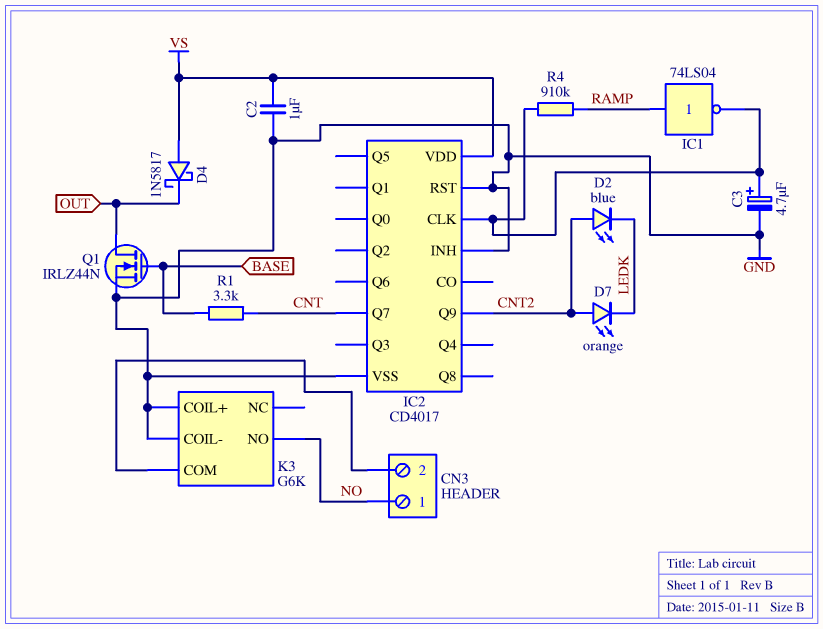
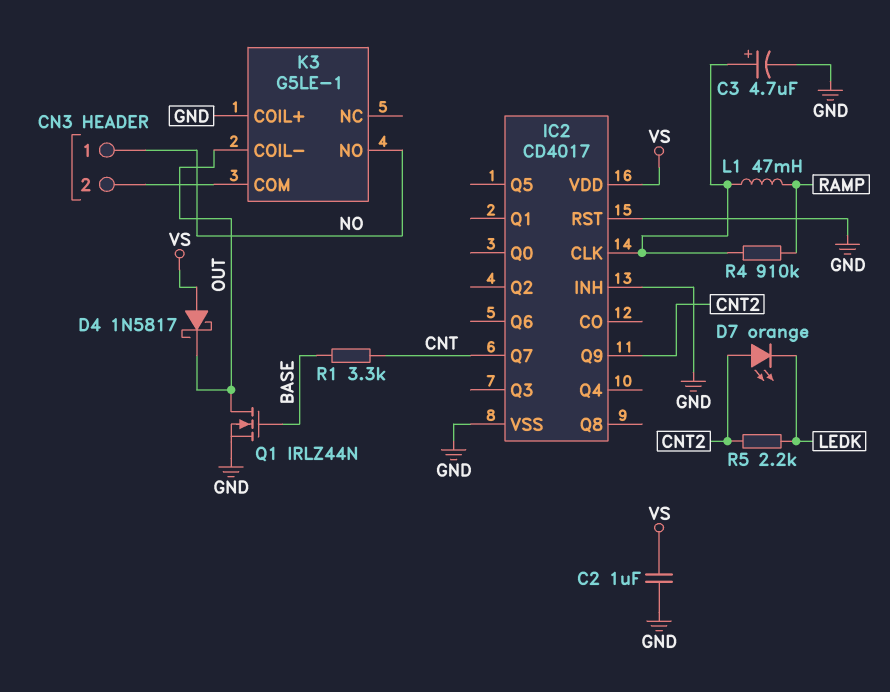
D2: LED blue (A CNT2, K LEDK) -> none
IC1: NOT 74LS04 (in RAMP, out IC2/CLK) -> none
K3: G6K -> G5LE-1
K3 pin COIL-: GND -> OUT
L1: none -> 47mH (IC2/CLK, RAMP)
R5: none -> 2.2k (CNT2, LEDK)

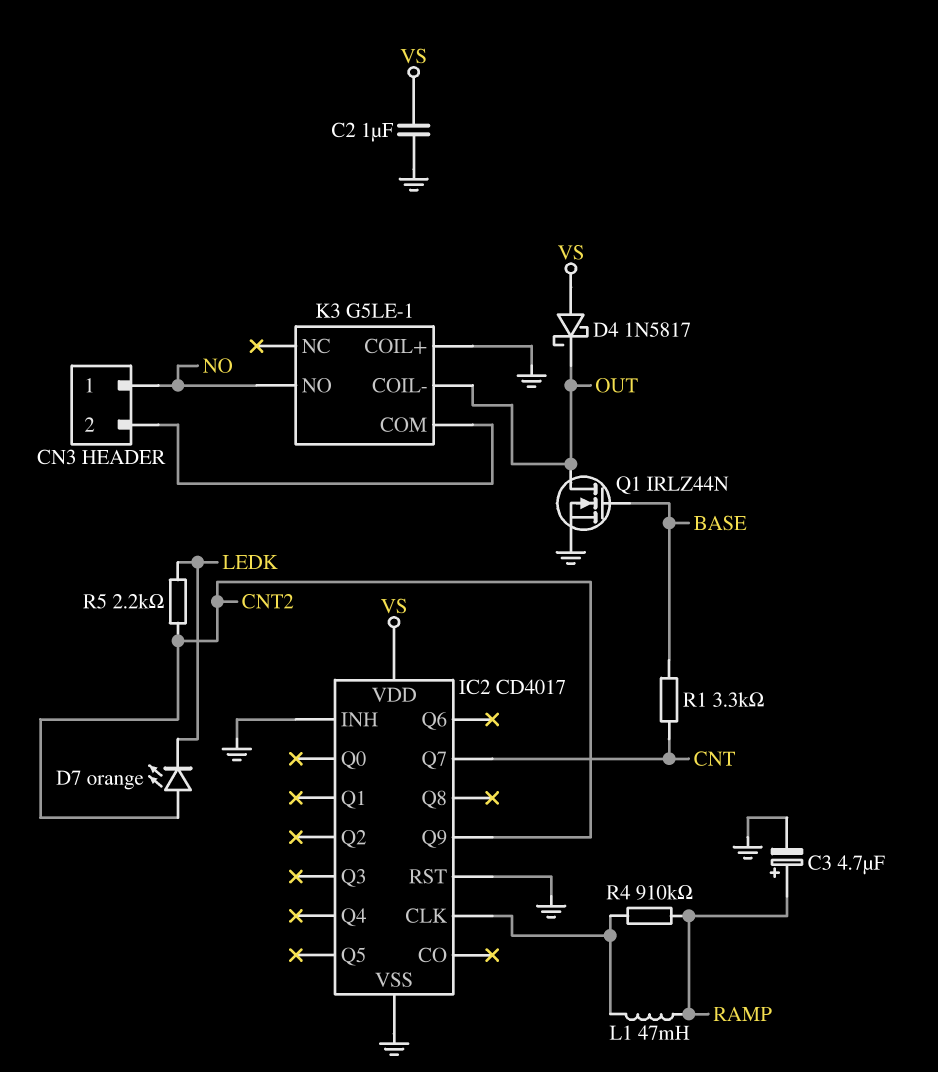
C3: 4.7uF (plus IC2/CLK, minus GND) -> 4.7uF (plus RAMP, minus GND)

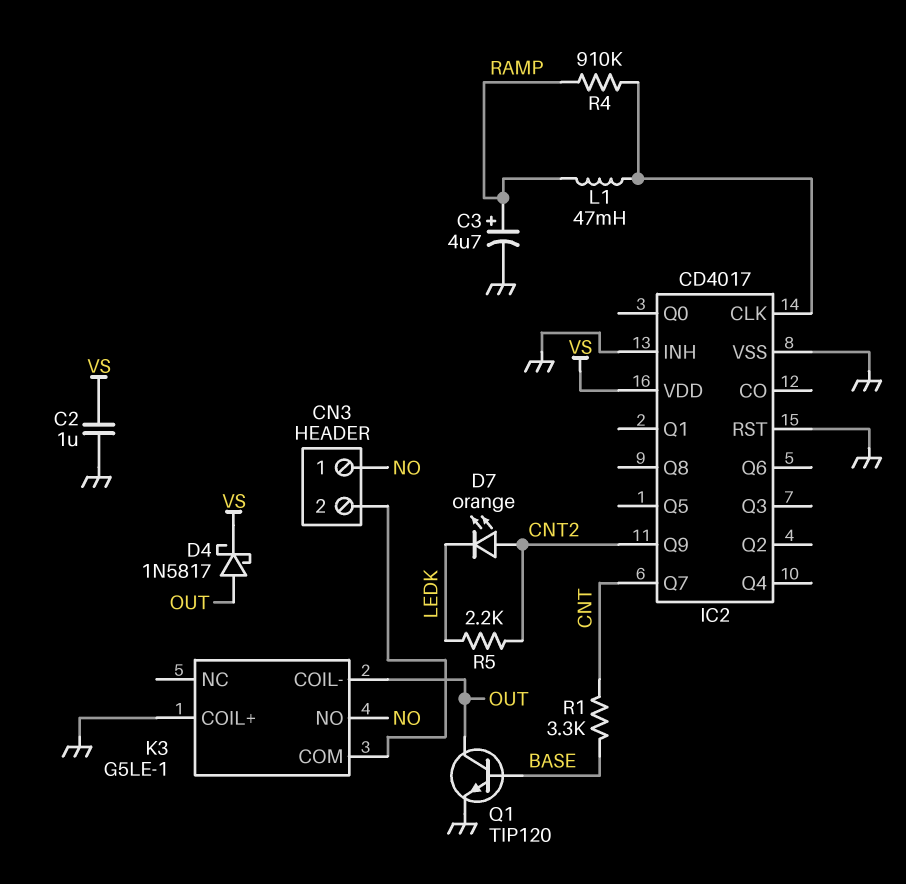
D4: schottky 1N5817 (A VS, K OUT) -> schottky 1N5817 (A OUT, K VS)
Q1: NMOS IRLZ44N (G BASE, D OUT, S GND) -> NPN TIP120 (B BASE, C OUT, E GND)

